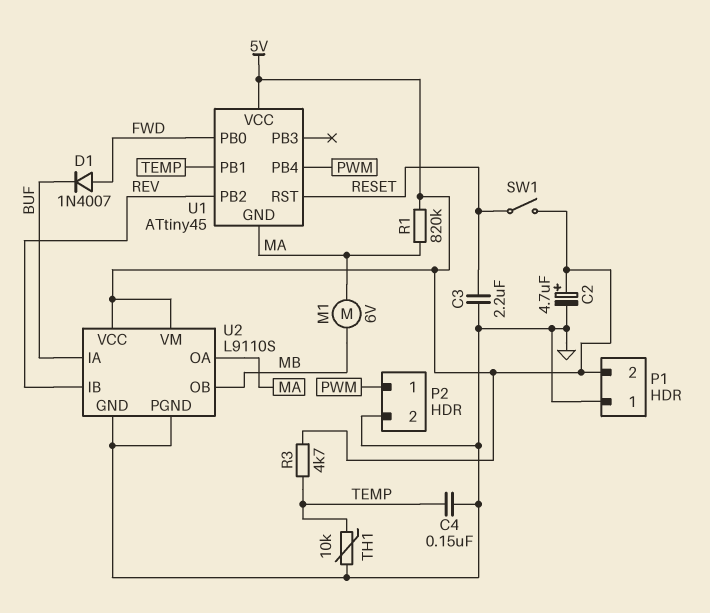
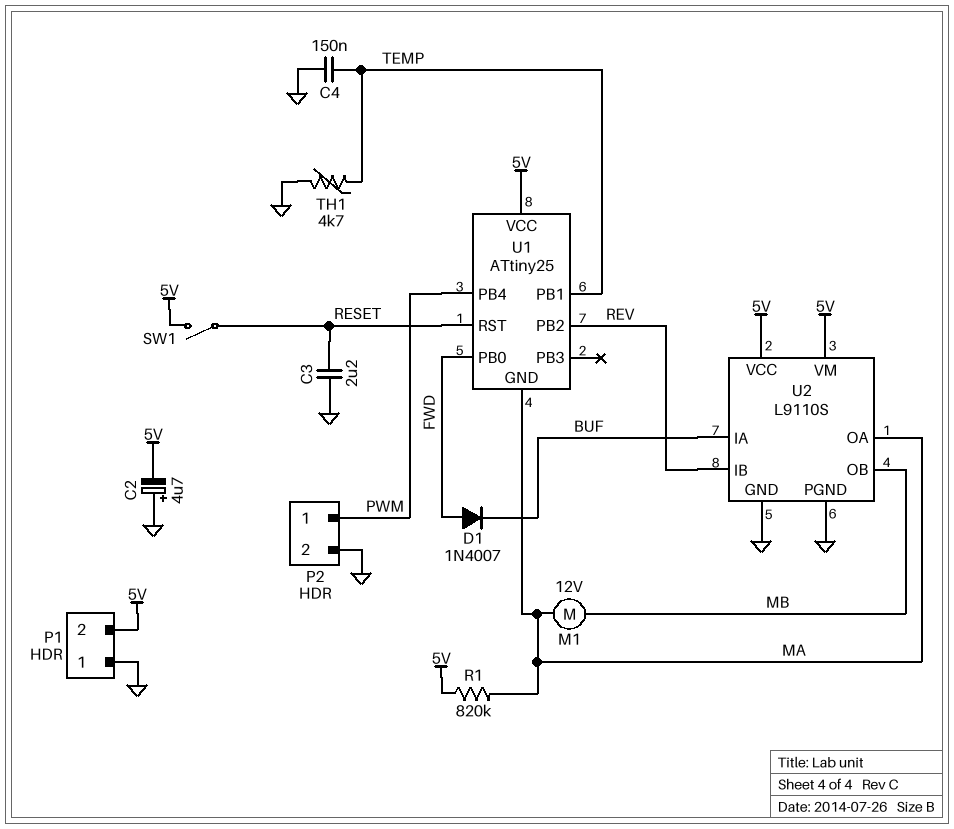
C2: 4.7uF (plus 5V, minus GND) -> 4.7uF (plus GND, minus 5V)
M1: motor 6V (MA, MB) -> motor 12V (MA, MB)
R3: 4.7k (5V, TEMP) -> none
TH1: 10k (GND, TEMP) -> 4.7k (GND, TEMP)
U1: ATtiny45 -> ATtiny25

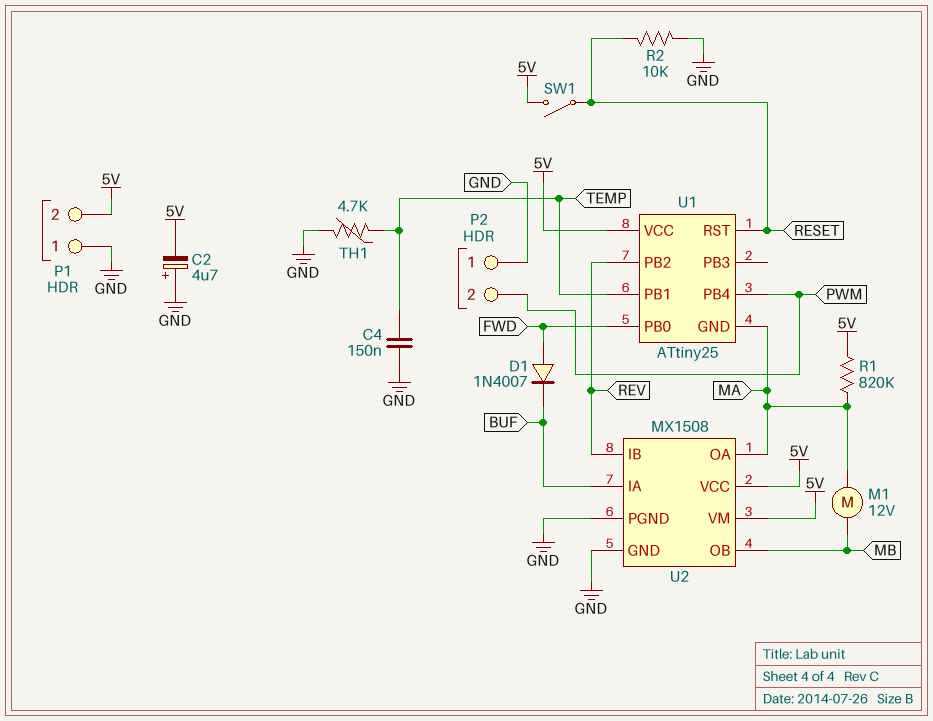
C3: 2.2uF (GND, RESET) -> none
P2 pin 1: PWM -> GND
P2 pin 2: GND -> PWM
R2: none -> 10k (GND, RESET)
U2: L9110S -> MX1508

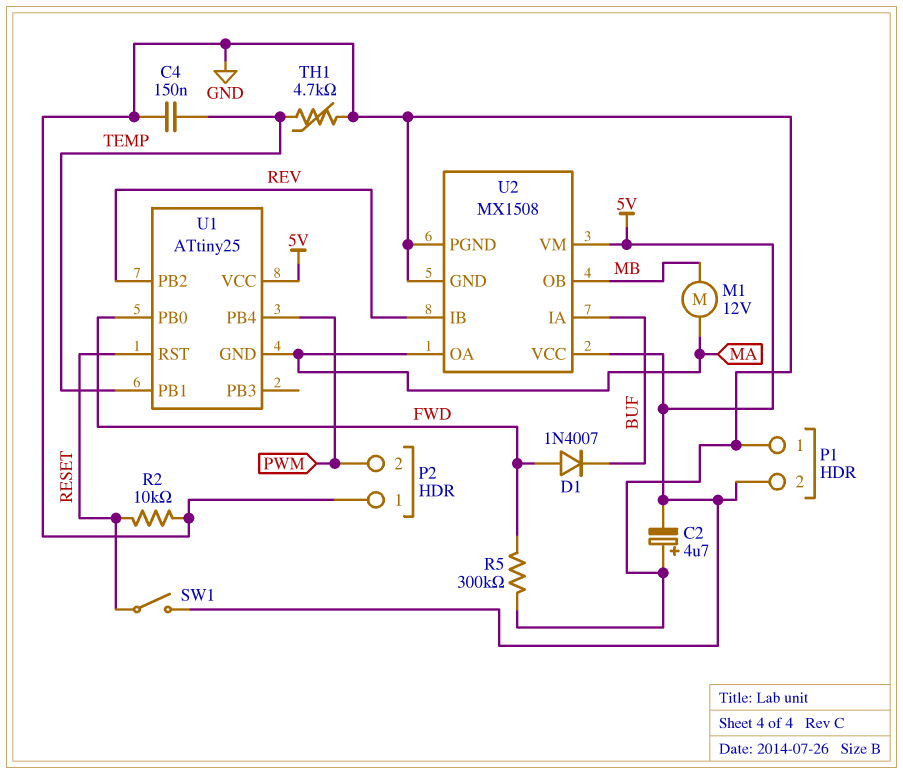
R1: 820k (5V, MA) -> none
R5: none -> 300k (FWD, GND)

